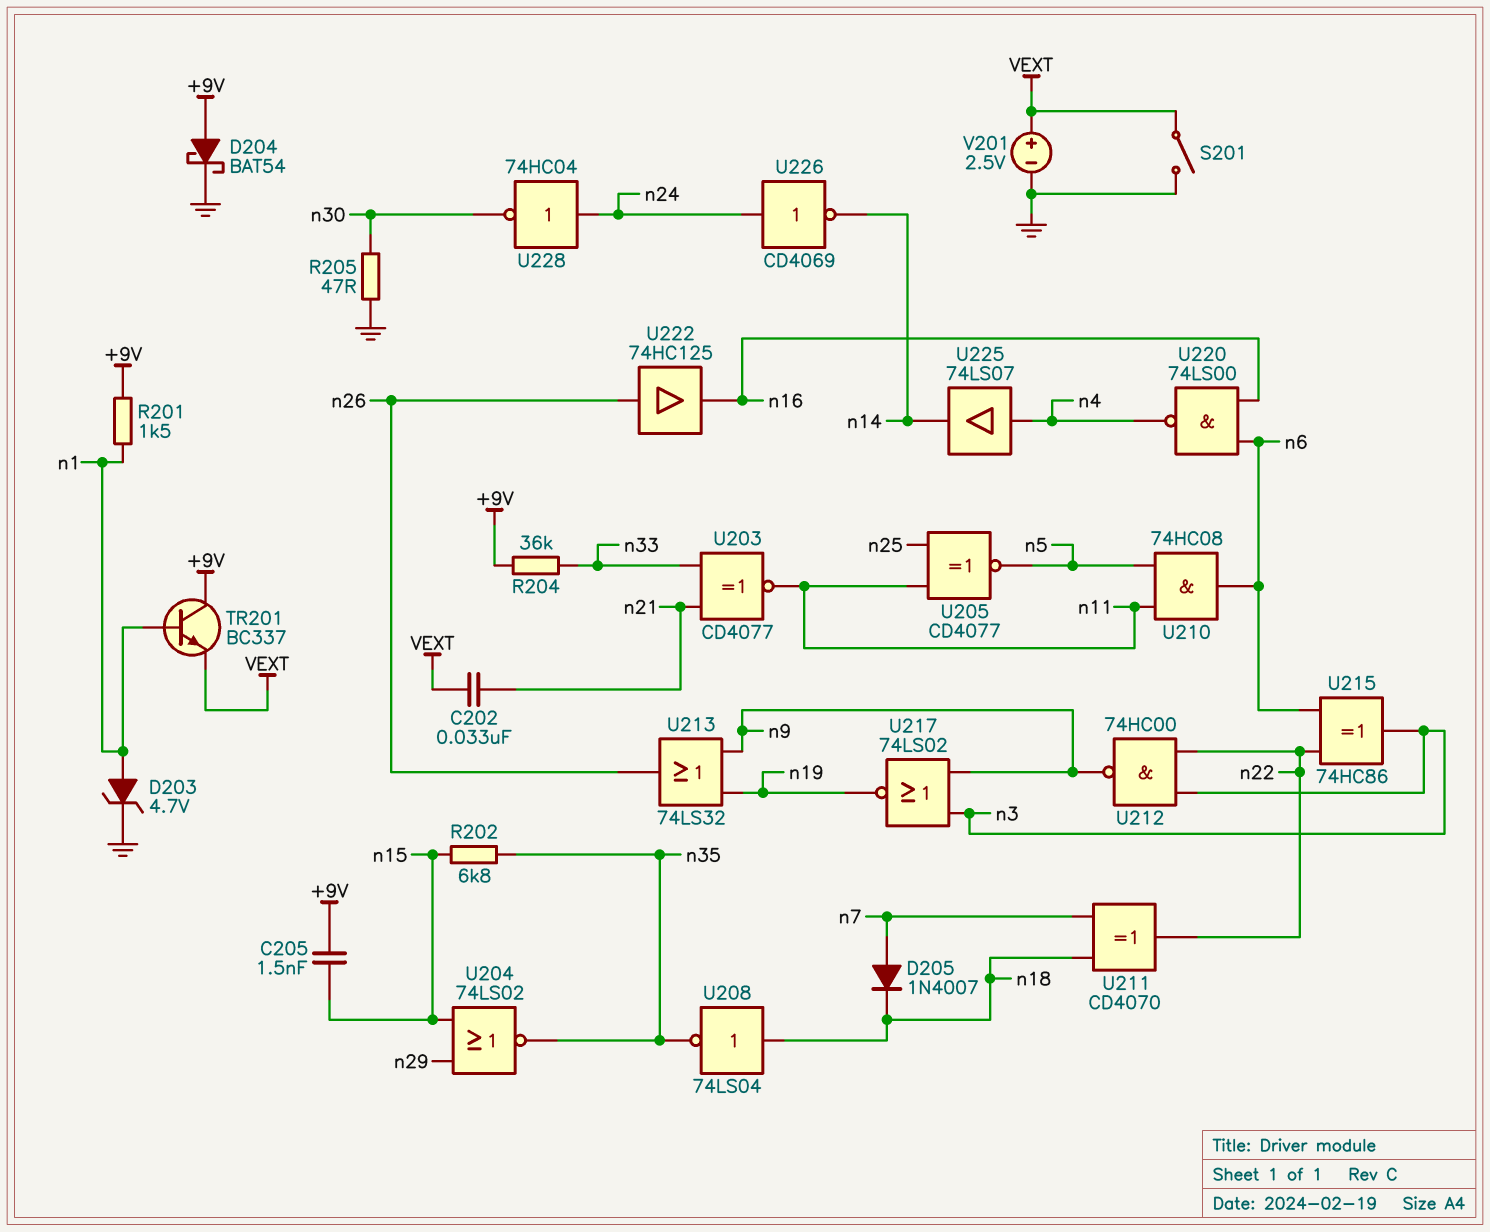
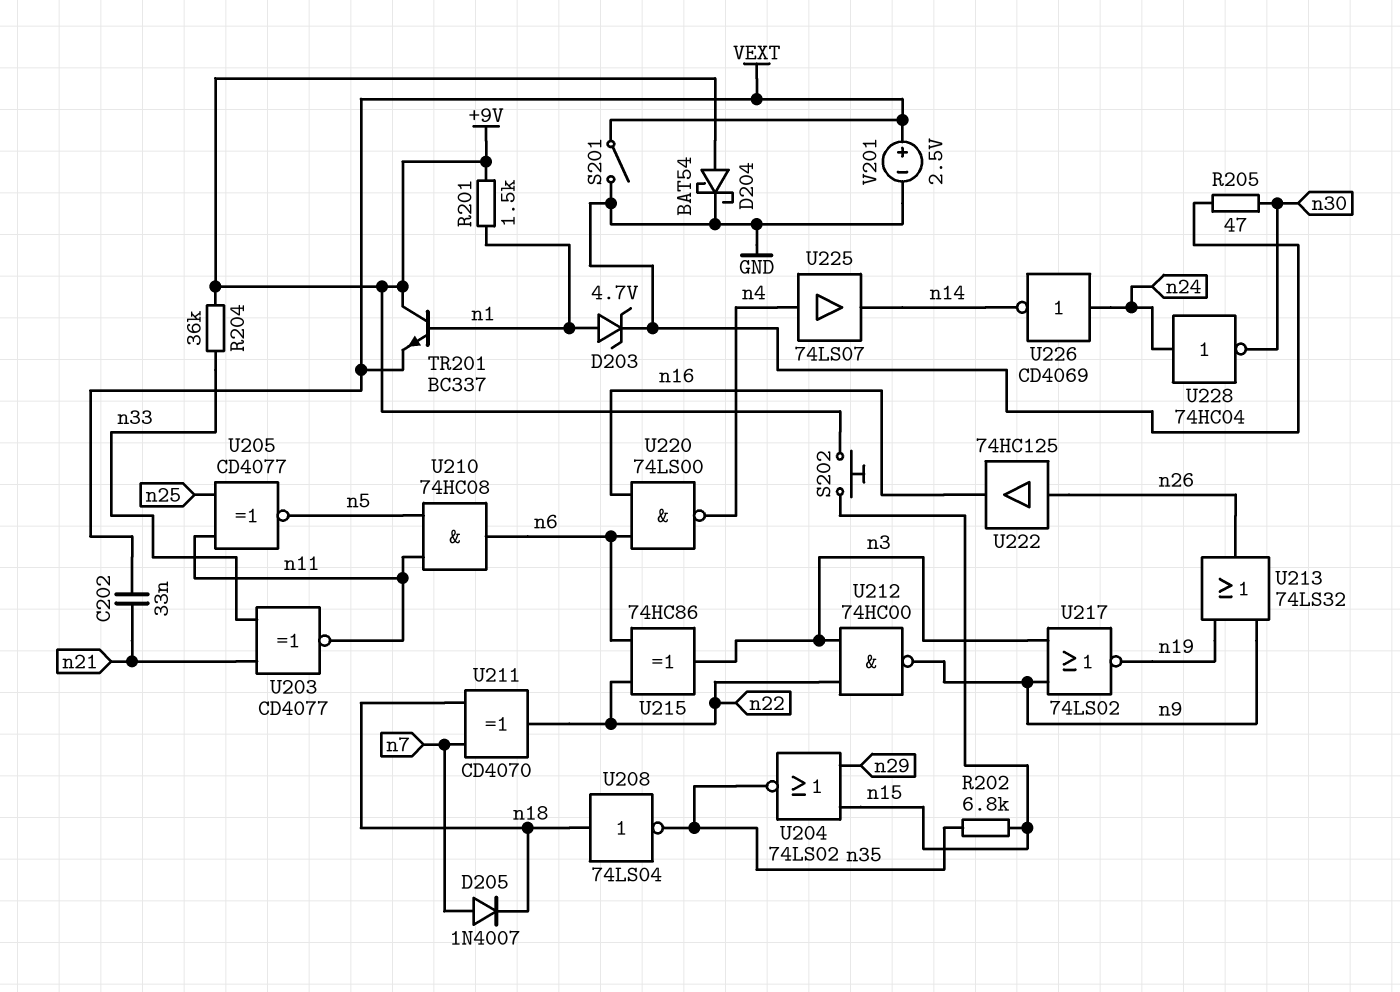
C205: 1.5nF (+9V, n15) -> none
S202: none -> button (+9V, n15)

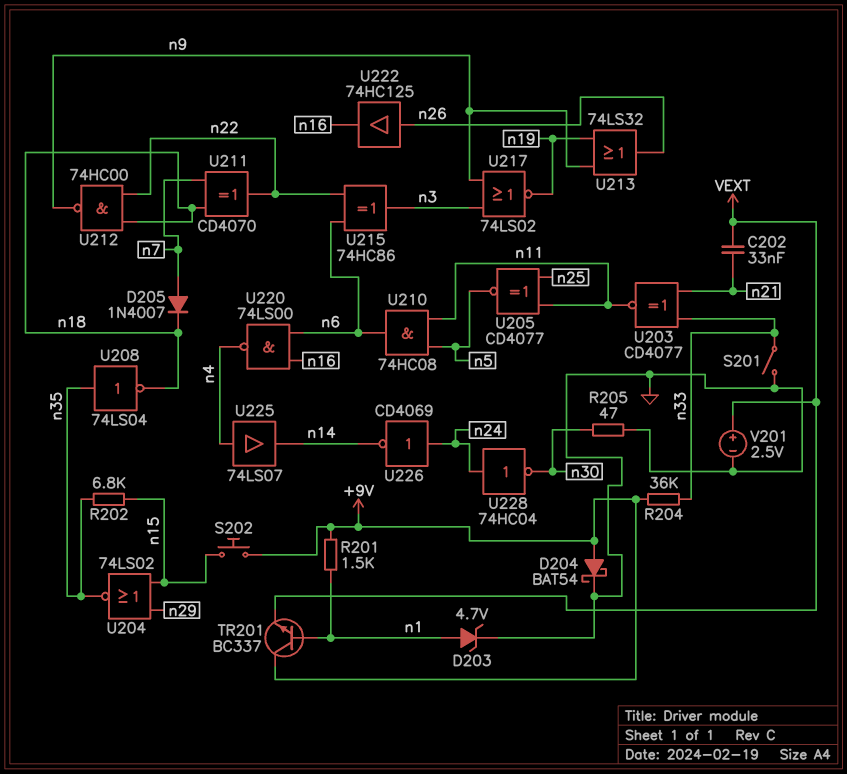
S201: switch (GND, VEXT) -> switch (GND, n33)
U208: NOT 74LS04 (in n18, out n35) -> NOT 74LS04 (in n35, out n18)
U212: NAND 74HC00 (in n3, in n22, out n9) -> NAND 74HC00 (in n18, in n22, out n9)

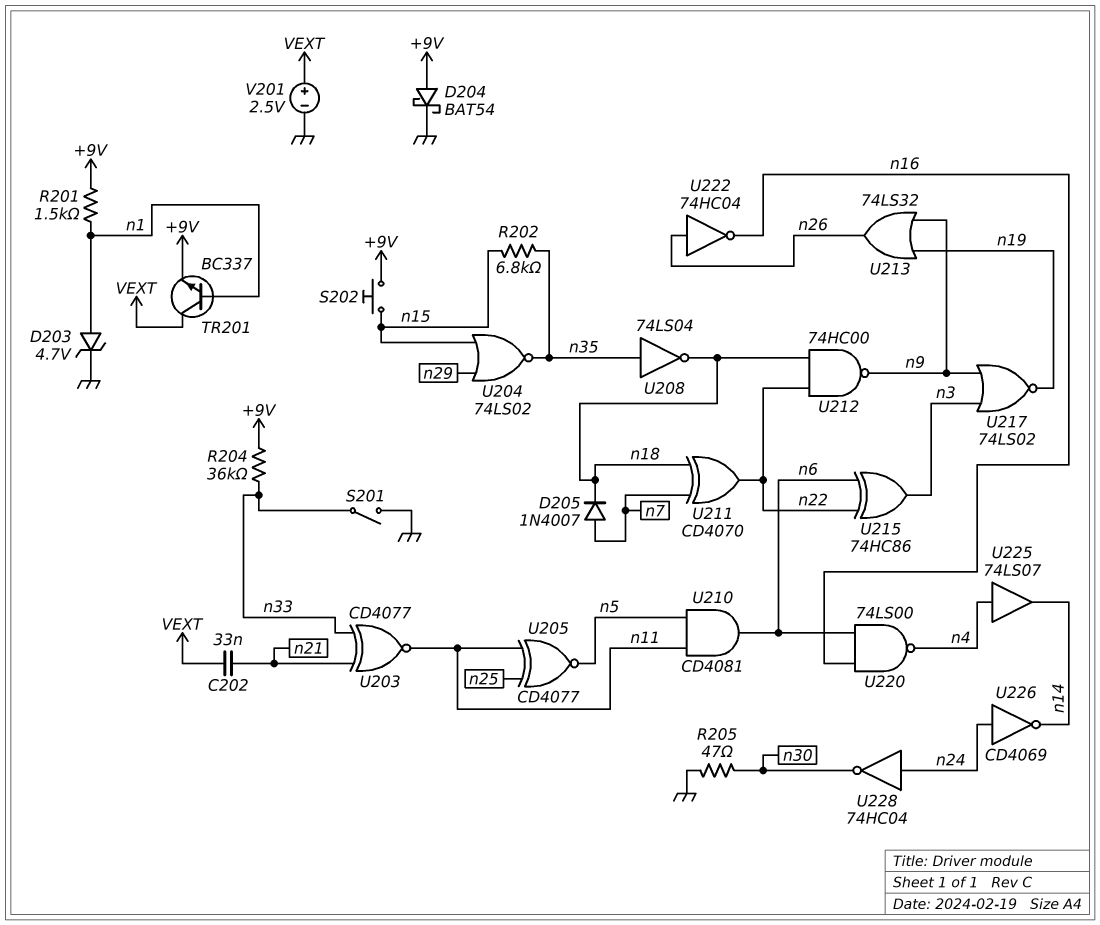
TR201: NPN BC337 (B n1, C +9V, E VEXT) -> NPN BC337 (B n1, C VEXT, E +9V)
U210: AND 74HC08 (in n5, in n11, out n6) -> AND CD4081 (in n5, in n11, out n6)
U222: buffer 74HC125 (in n26, out n16) -> NOT 74HC04 (in n26, out n16)

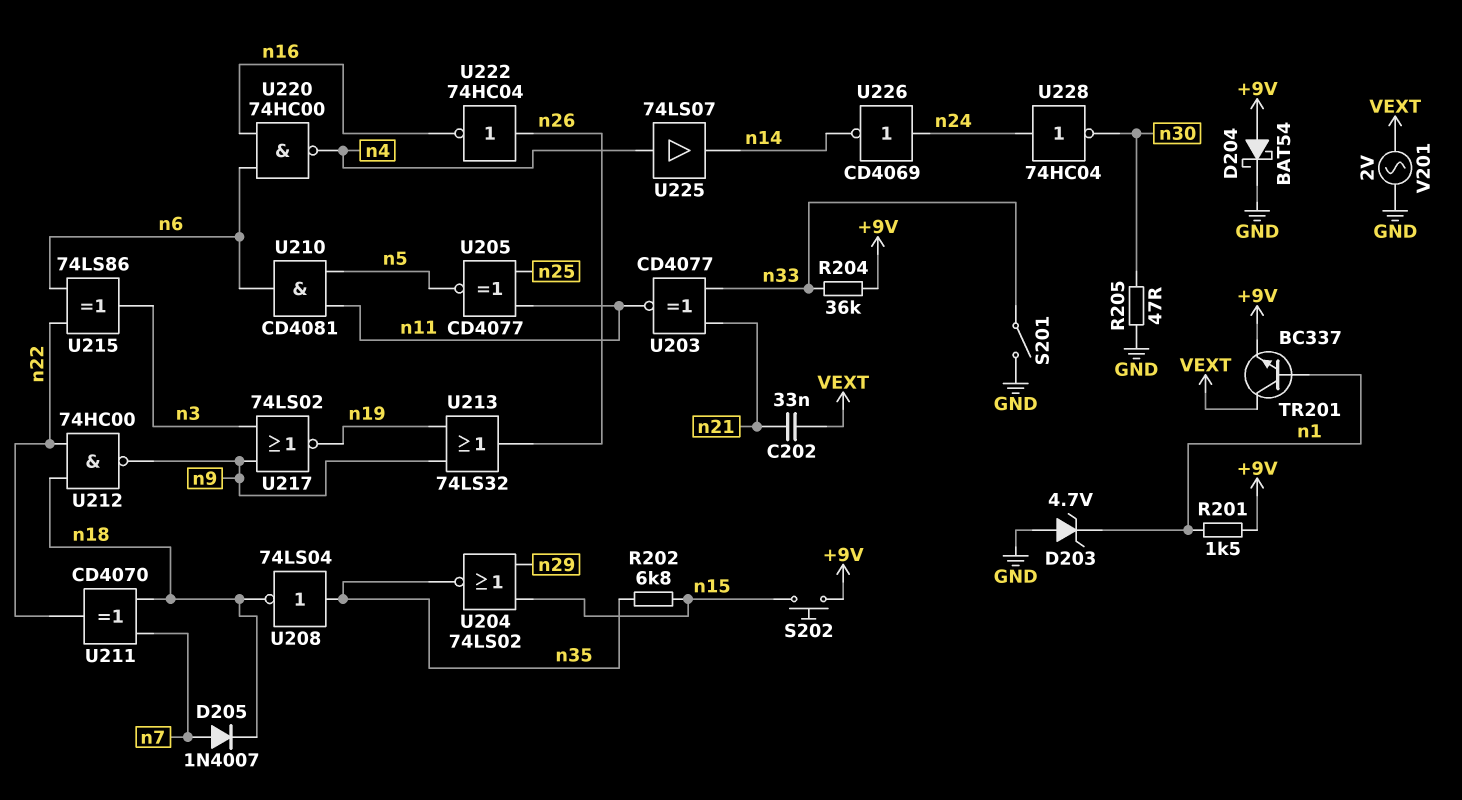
D203: zener 4.7V (A n1, K GND) -> zener 4.7V (A GND, K n1)
U215: XOR 74HC86 (in n6, in n22, out n3) -> XOR 74LS86 (in n6, in n22, out n3)
U220: NAND 74LS00 (in n6, in n16, out n4) -> NAND 74HC00 (in n6, in n16, out n4)
V201: 2.5V (plus VEXT, minus GND) -> AC 2V (GND, VEXT)

